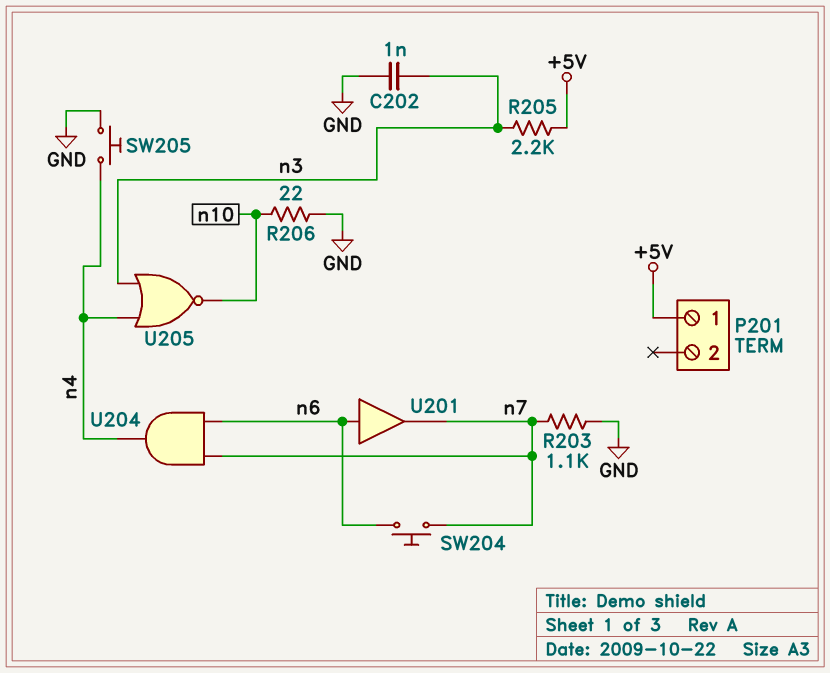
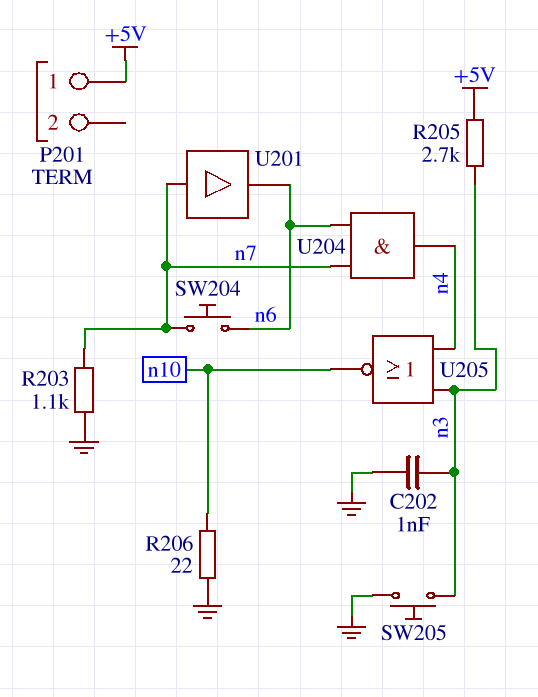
R205: 2.2k (+5V, n3) -> 2.7k (+5V, n3)
SW205: button (GND, n4) -> button (GND, n3)
U201: buffer (in n6, out n7) -> buffer (in n7, out n6)

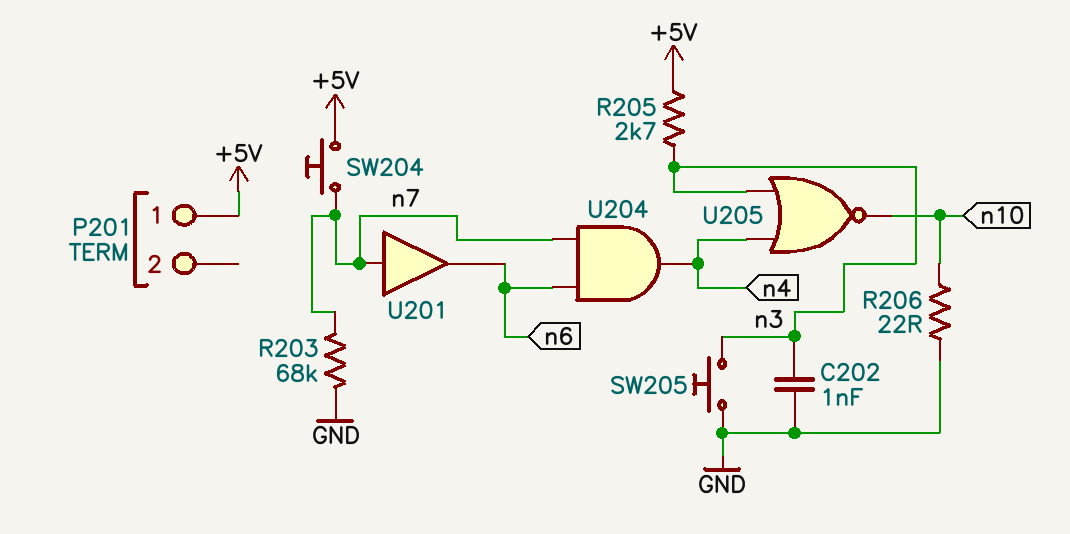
R203: 1.1k (GND, n7) -> 68k (GND, n7)
SW204: button (n6, n7) -> button (+5V, n7)

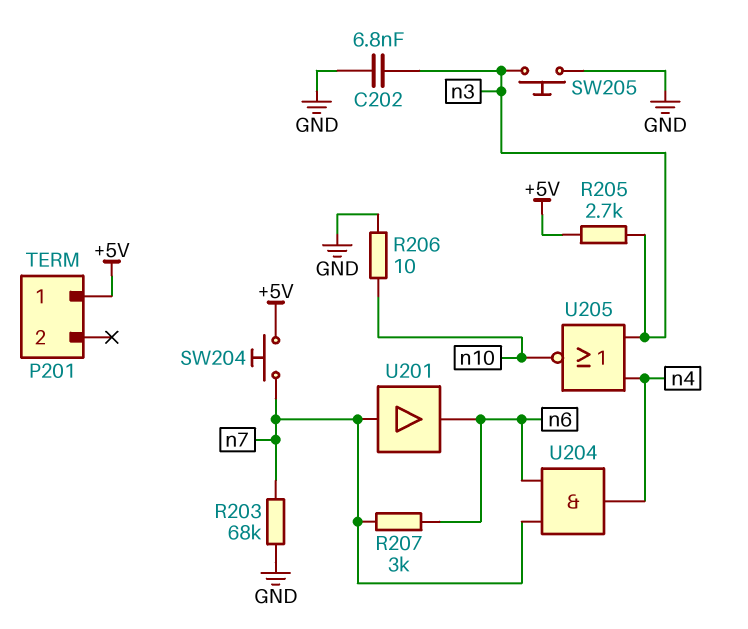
C202: 1nF (GND, n3) -> 6.8nF (GND, n3)
R206: 22 (GND, n10) -> 10 (GND, n10)
R207: none -> 3k (n6, n7)

